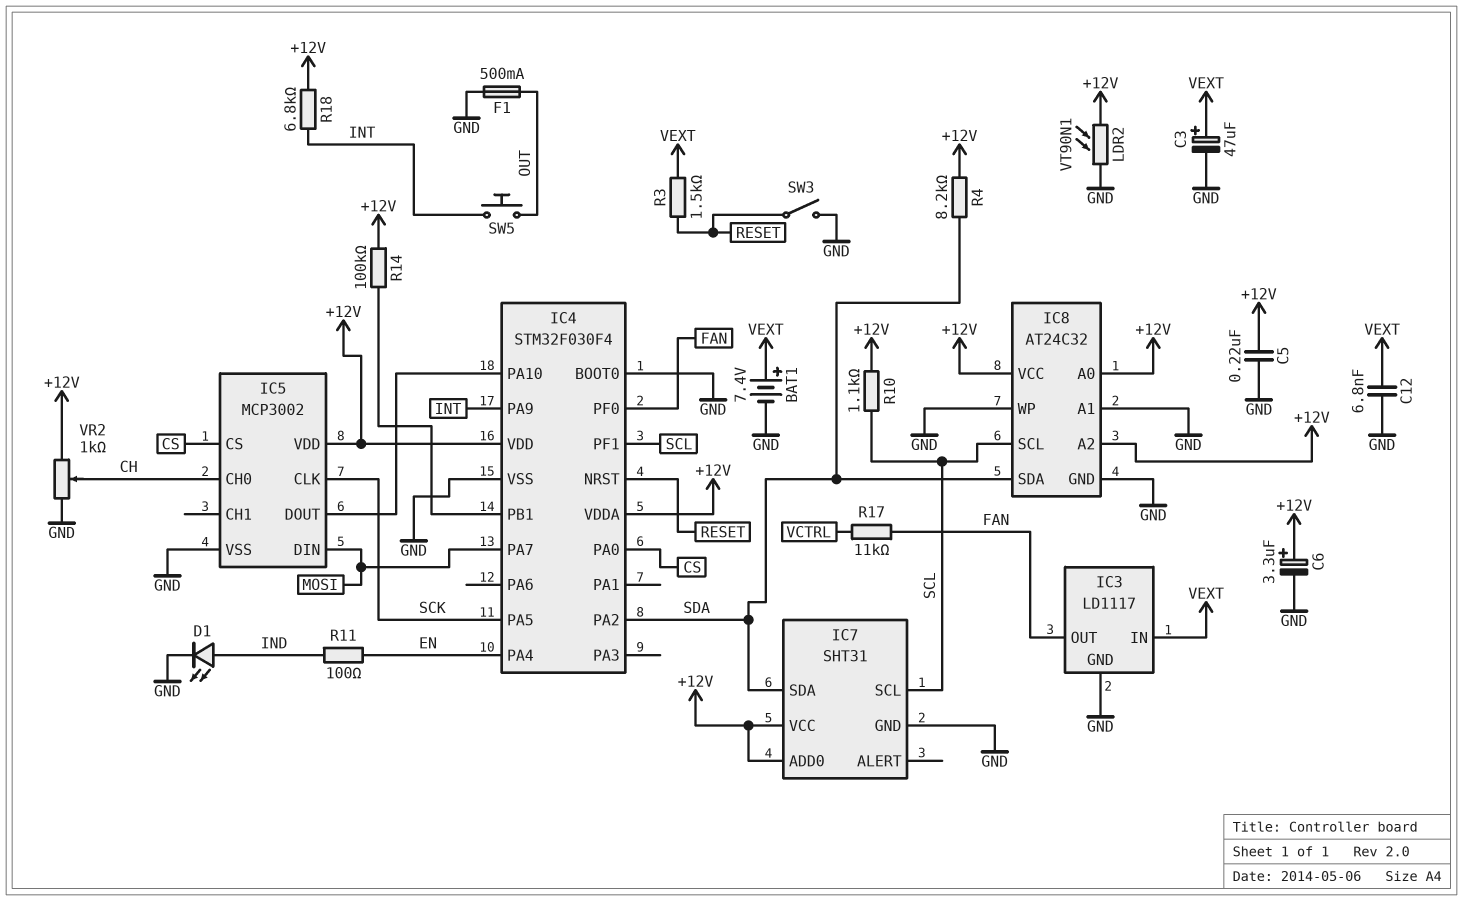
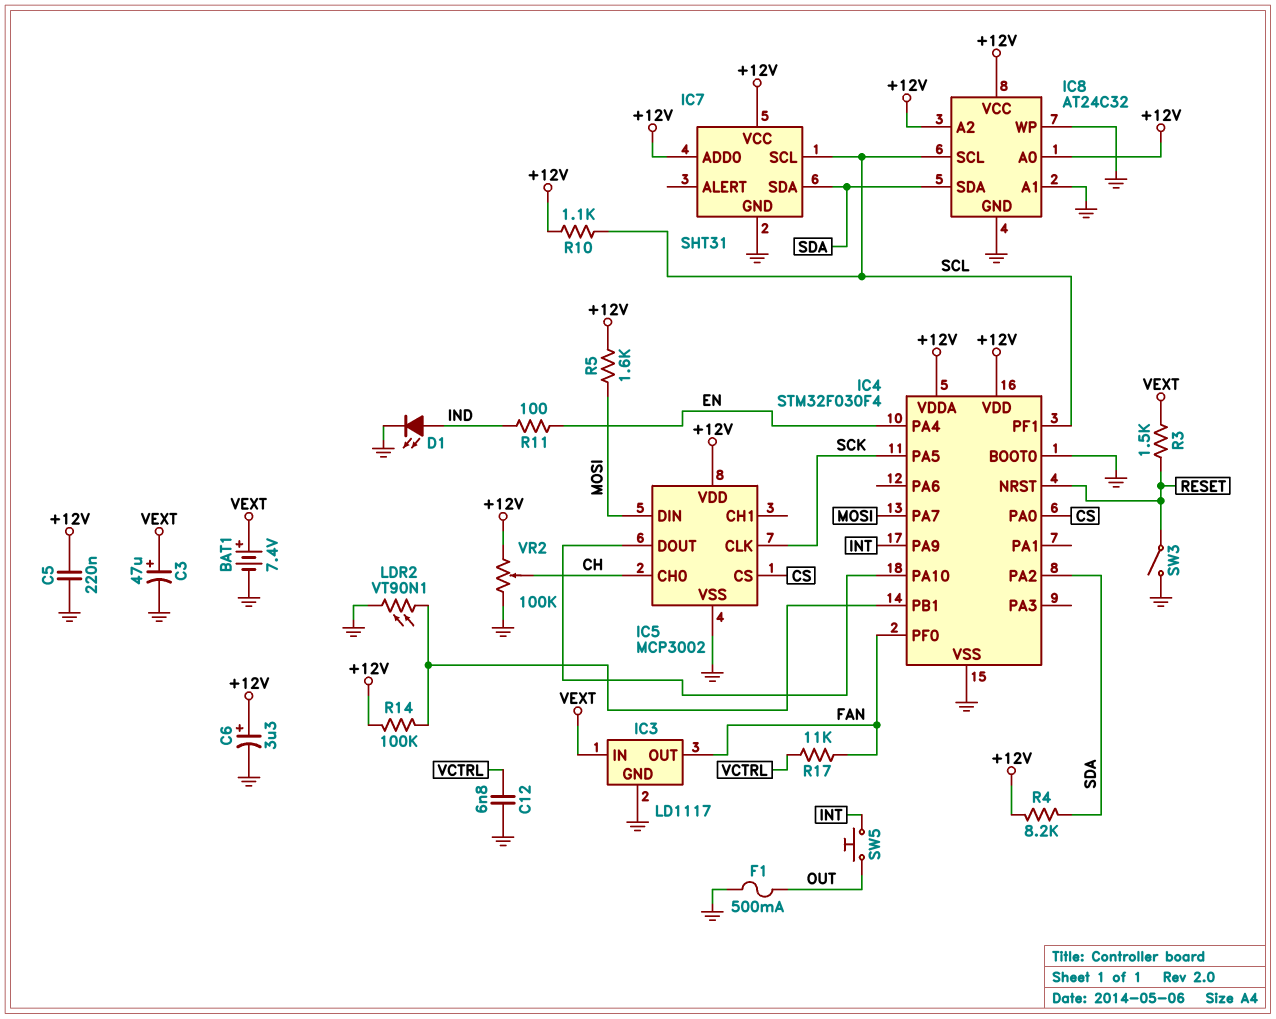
C12: 6.8nF (GND, VEXT) -> 6.8nF (GND, VCTRL)
LDR2: VT90N1 (+12V, GND) -> VT90N1 (GND, IC4/PB1)
R5: none -> 1.6k (+12V, MOSI)
R18: 6.8k (+12V, INT) -> none
VR2: 1k (+12V, GND, wiper CH) -> 100k (+12V, GND, wiper CH)

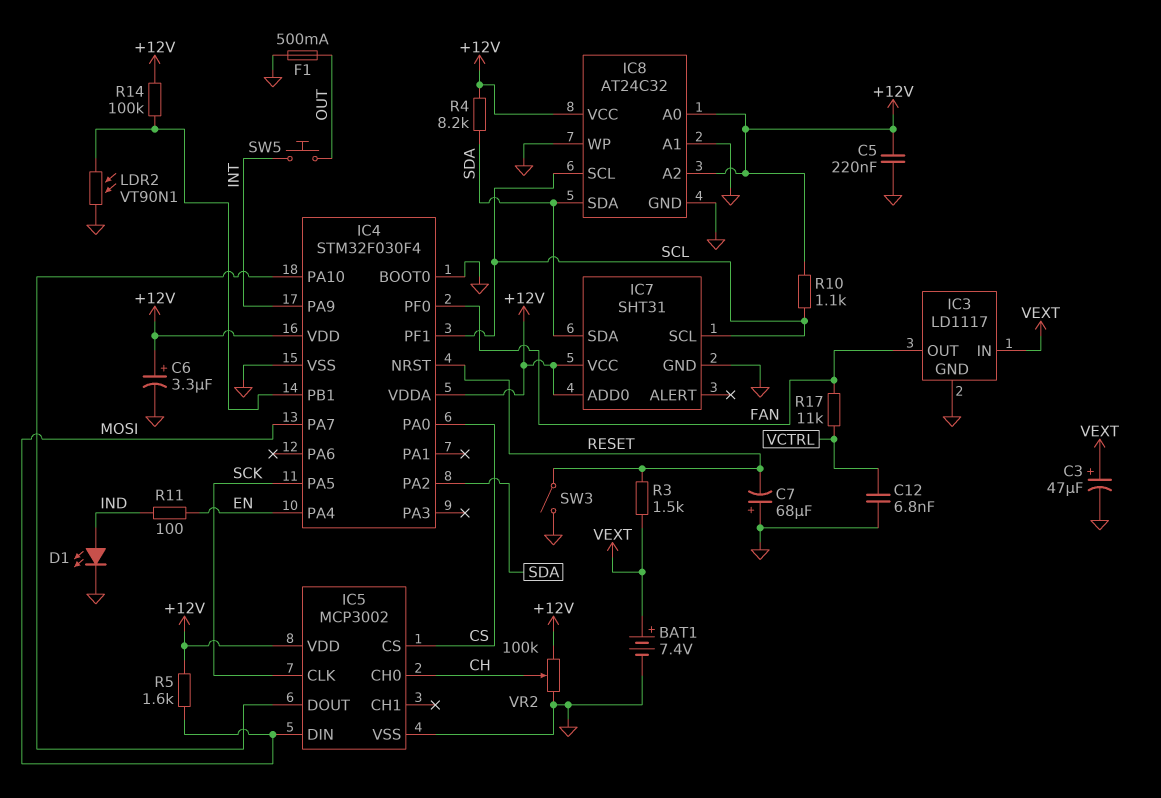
C7: none -> 68uF (plus GND, minus RESET)

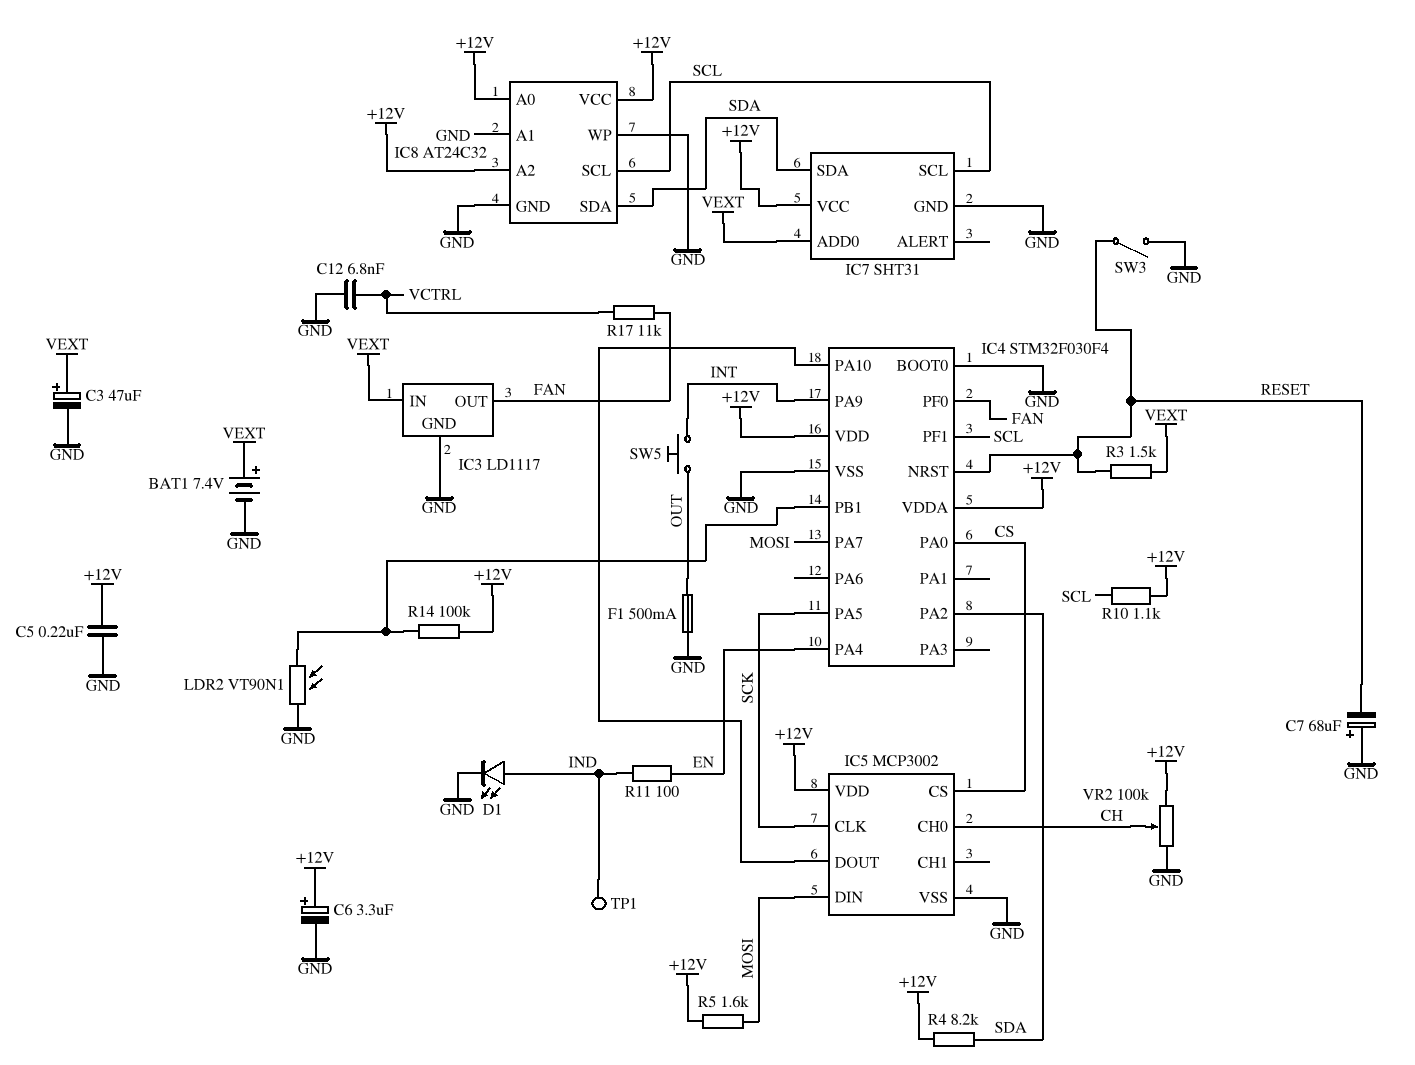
IC7 pin ADD0: +12V -> VEXT
TP1: none -> test point (IND)

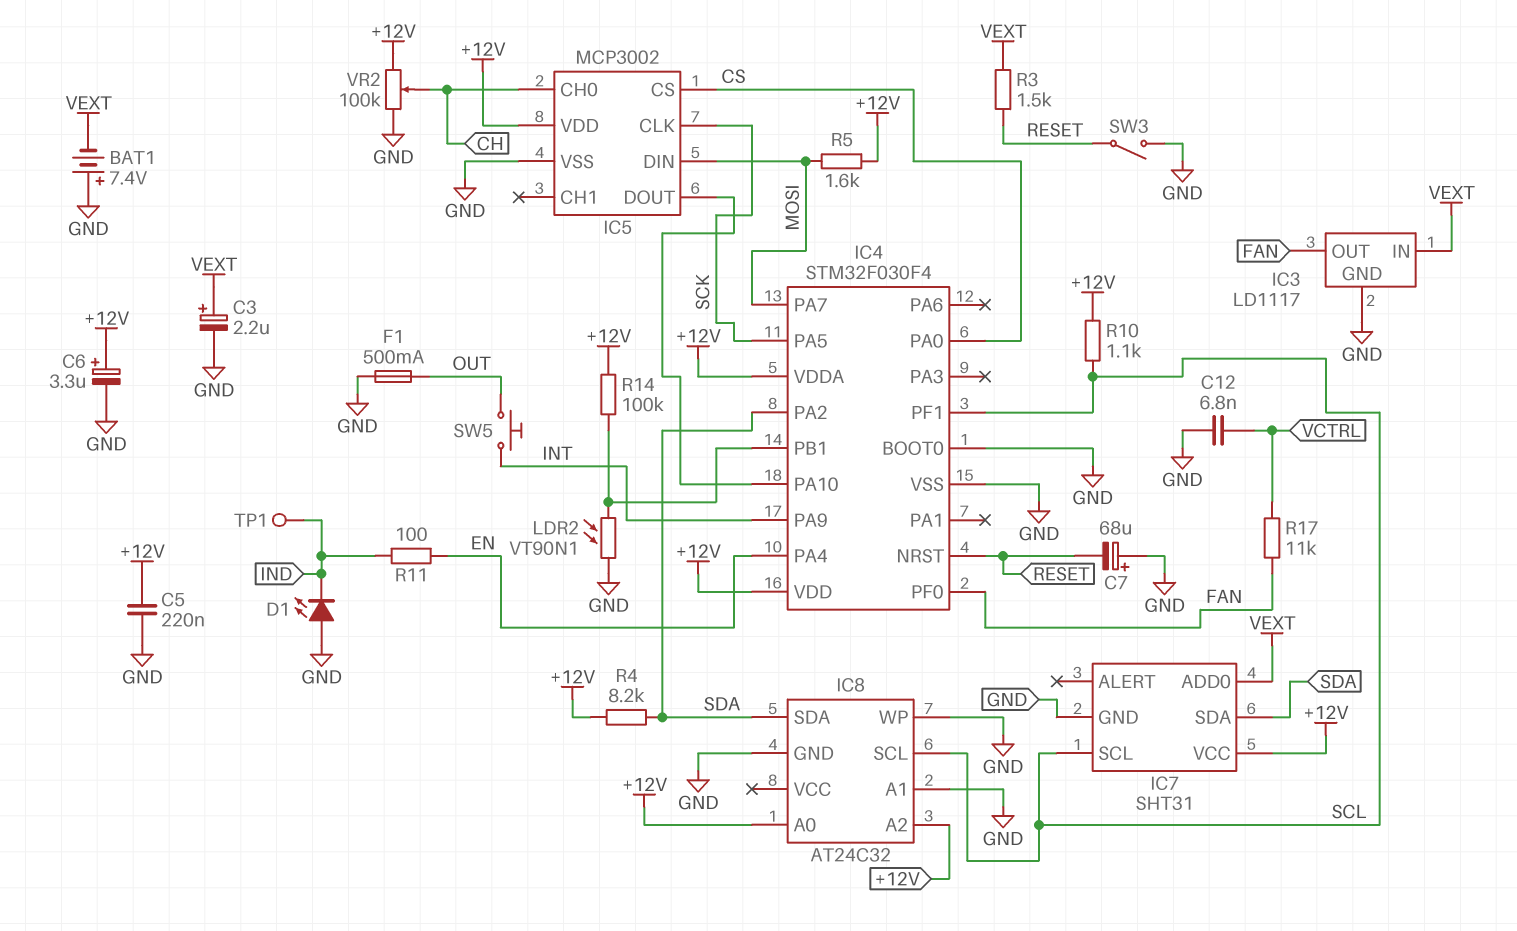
BAT1: 7.4V (plus VEXT, minus GND) -> 7.4V (plus GND, minus VEXT)
C3: 47uF (plus VEXT, minus GND) -> 2.2uF (plus VEXT, minus GND)
D1: LED (A IND, K GND) -> LED (A GND, K IND)
IC8 pin VCC: +12V -> none

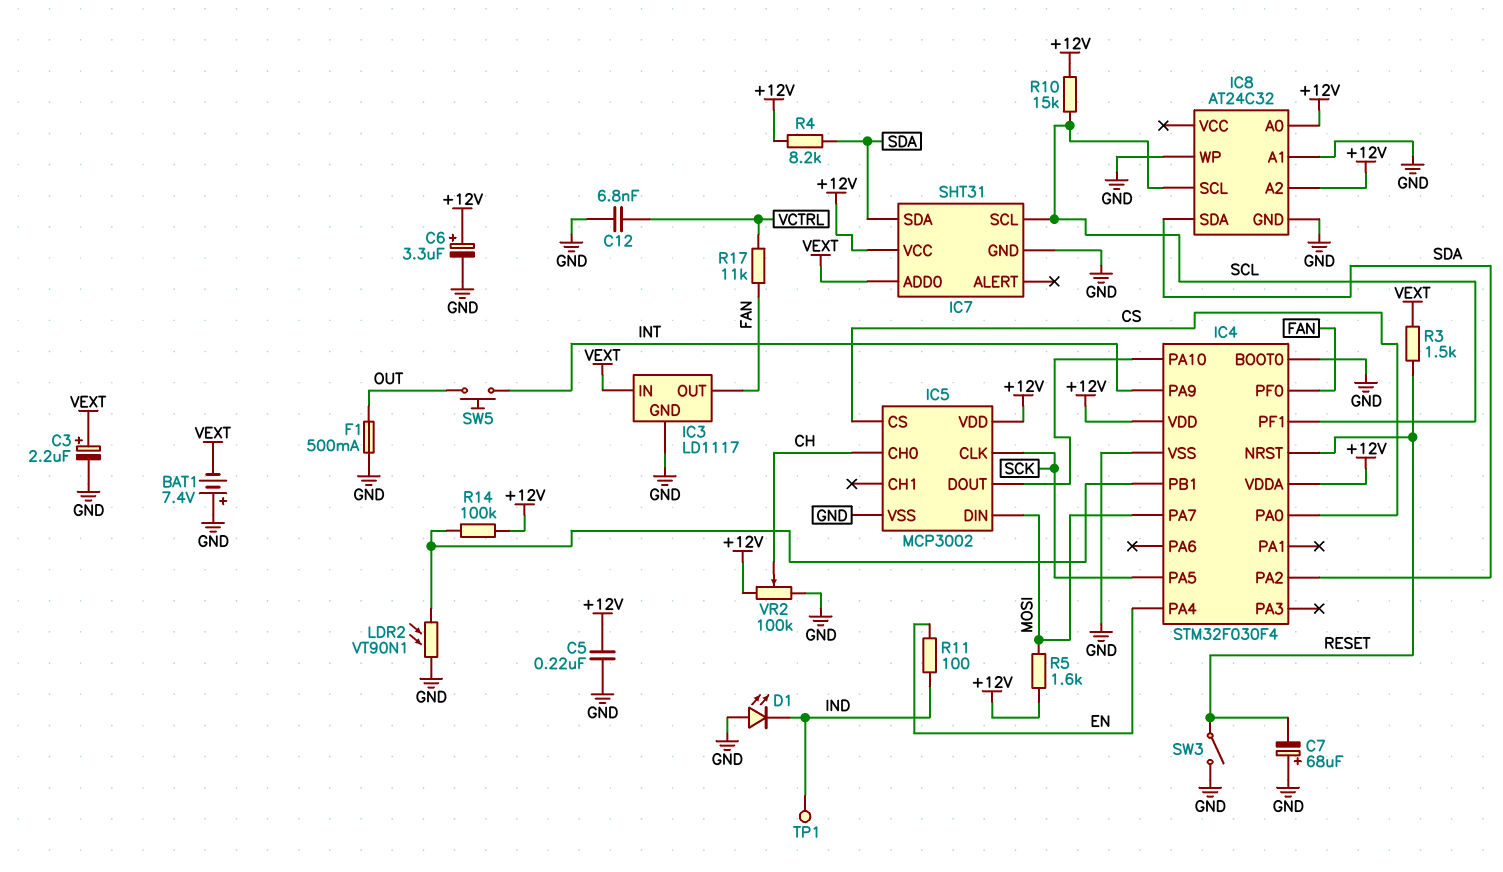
R10: 1.1k (+12V, SCL) -> 15k (+12V, SCL)

